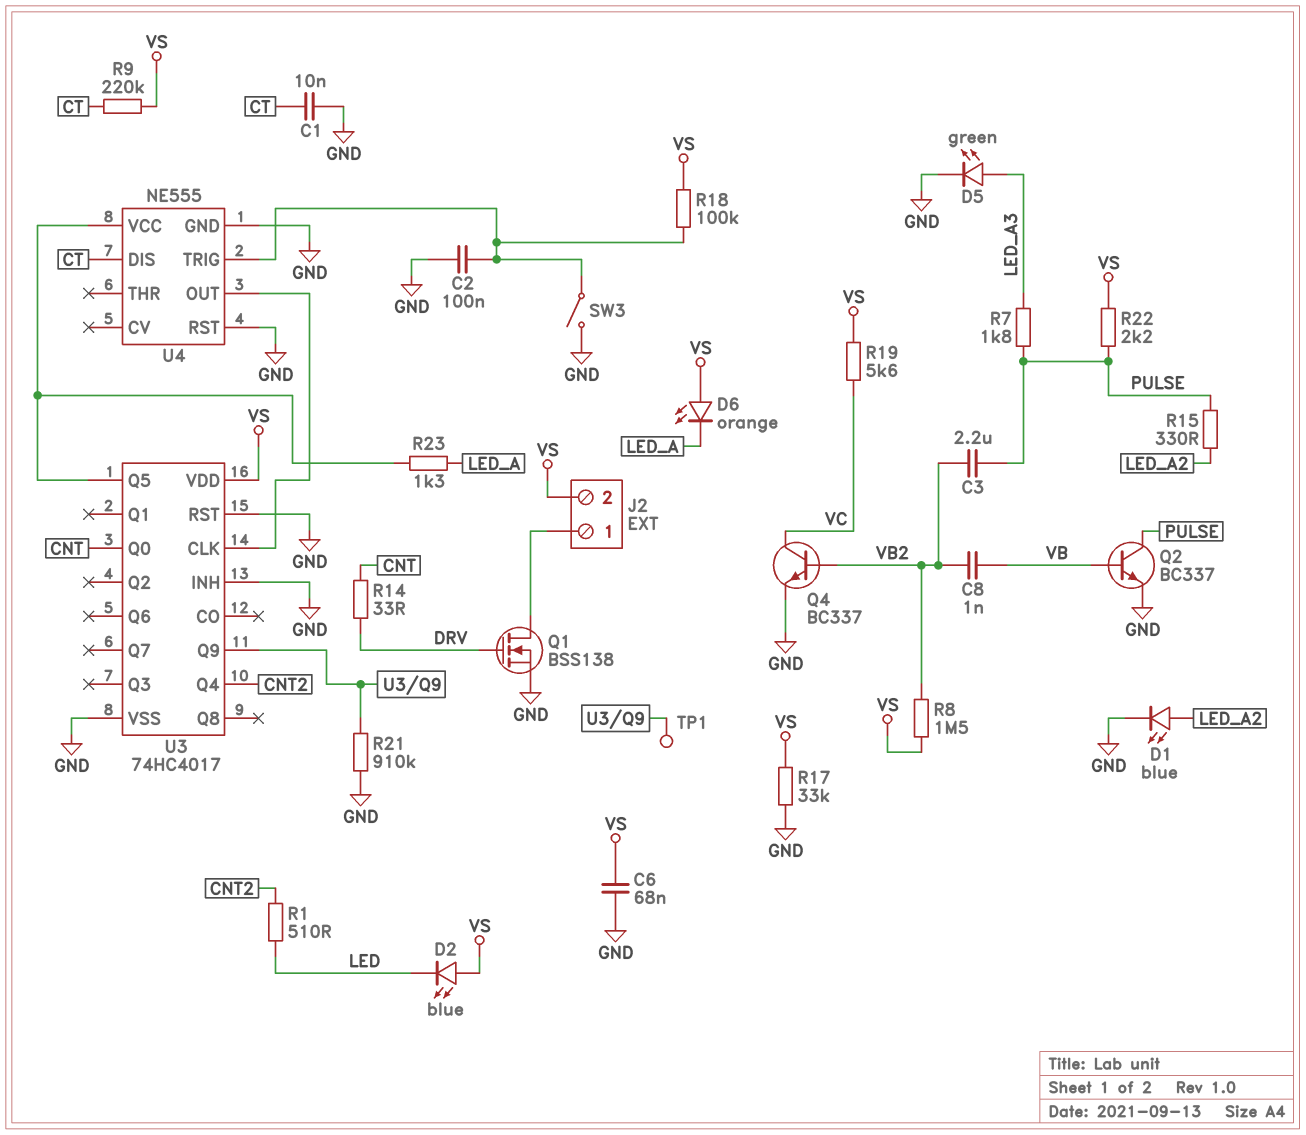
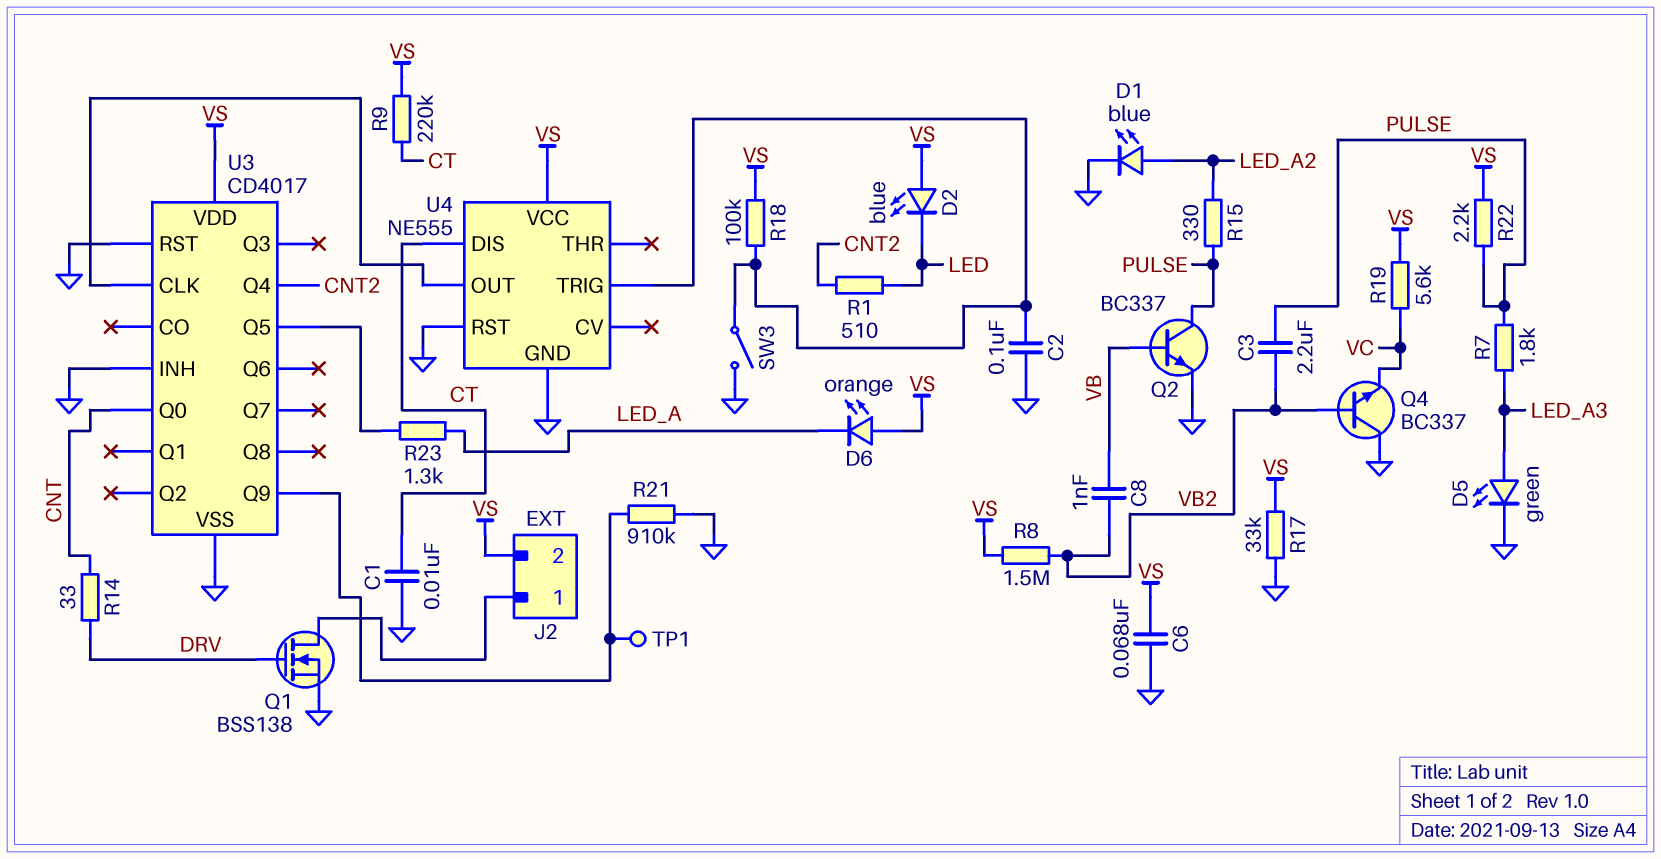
Q4: NPN BC337 (B VB2, C VC, E GND) -> NPN BC337 (B VB2, C GND, E VC)
U3: 74HC4017 -> CD4017
U4 pin VCC: U3/Q5 -> VS

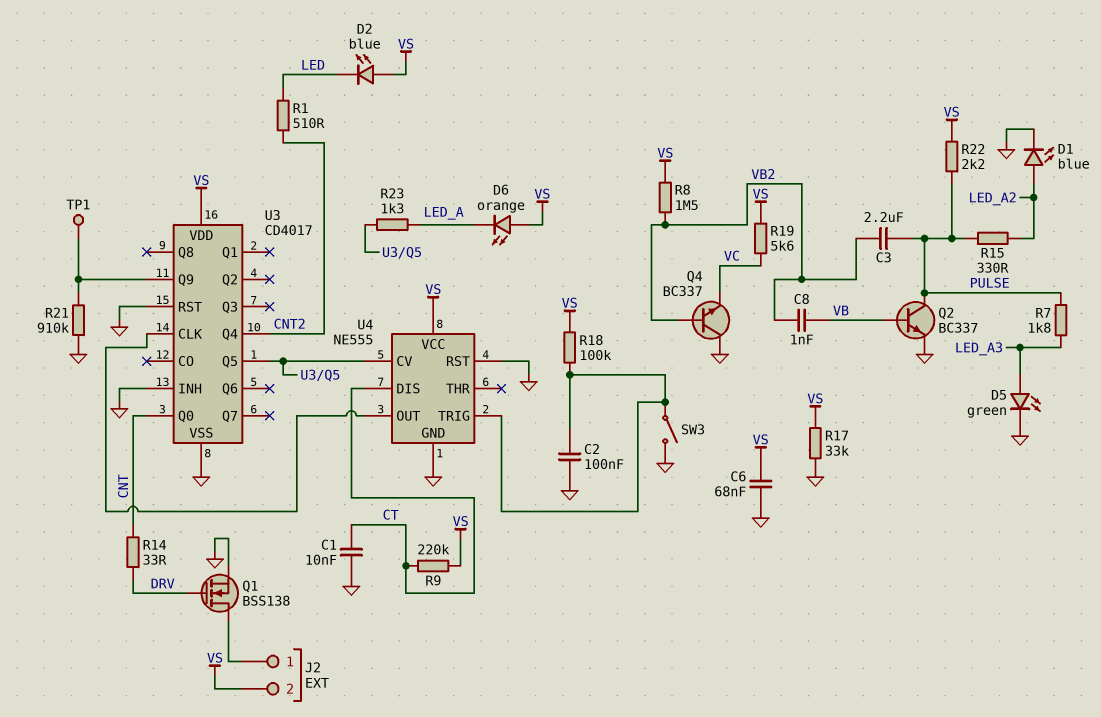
U4 pin CV: none -> U3/Q5

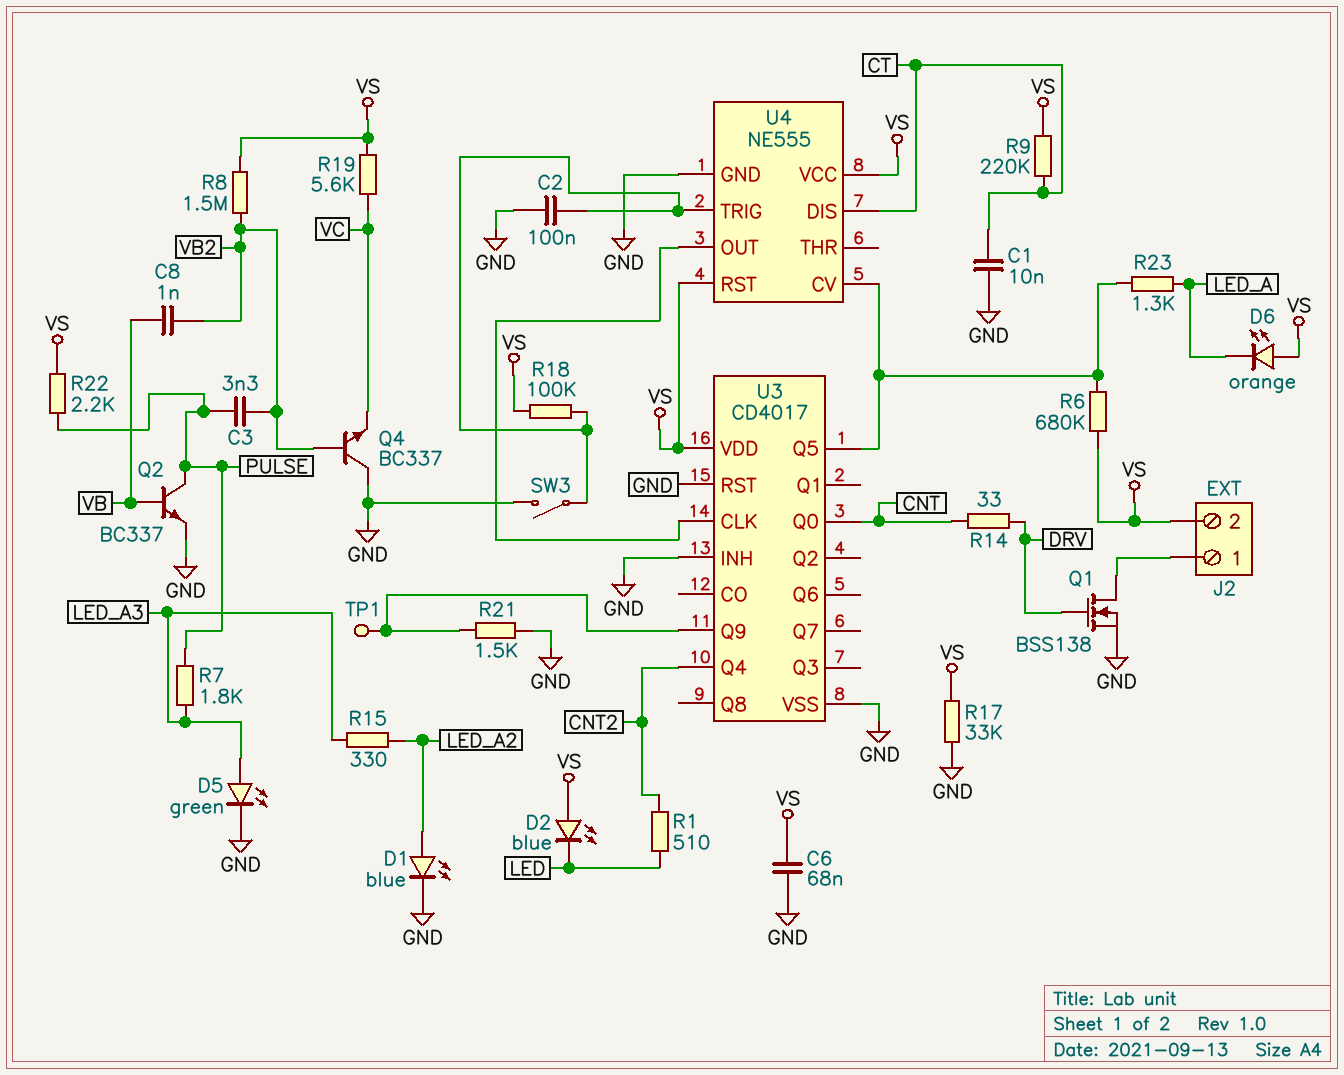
C3: 2.2uF (PULSE, VB2) -> 3.3nF (PULSE, VB2)
R6: none -> 680k (U3/Q5, VS)
R15: 330 (LED_A2, PULSE) -> 330 (LED_A2, LED_A3)
R21: 910k (GND, U3/Q9) -> 1.5k (GND, U3/Q9)
U4 pin RST: GND -> VS

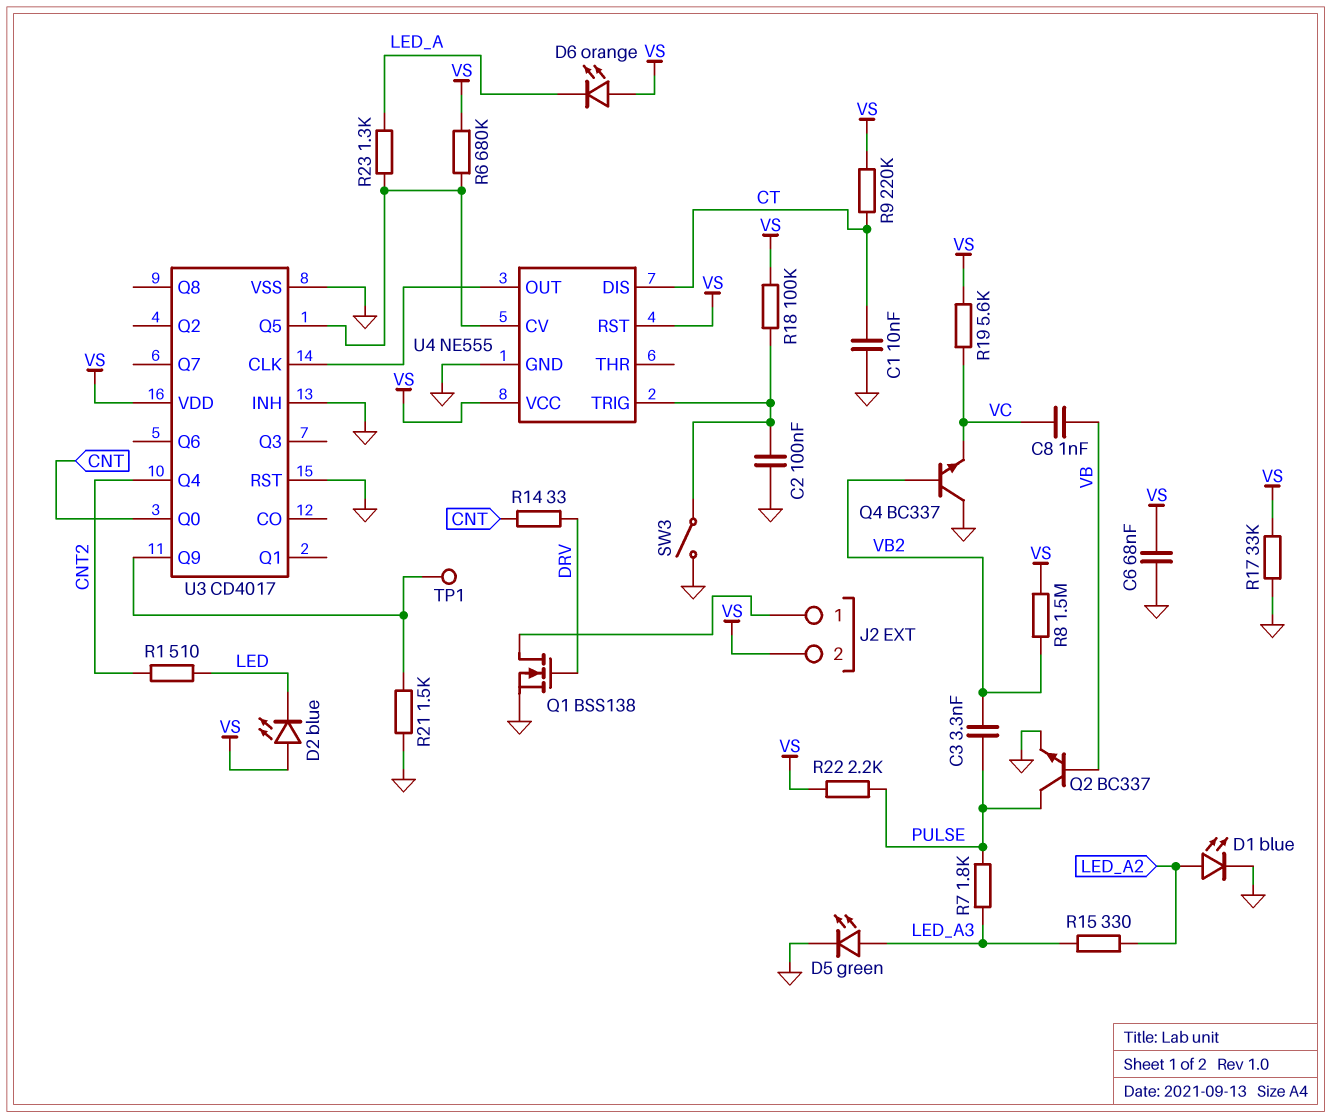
C8: 1nF (VB, VB2) -> 1nF (VB, VC)

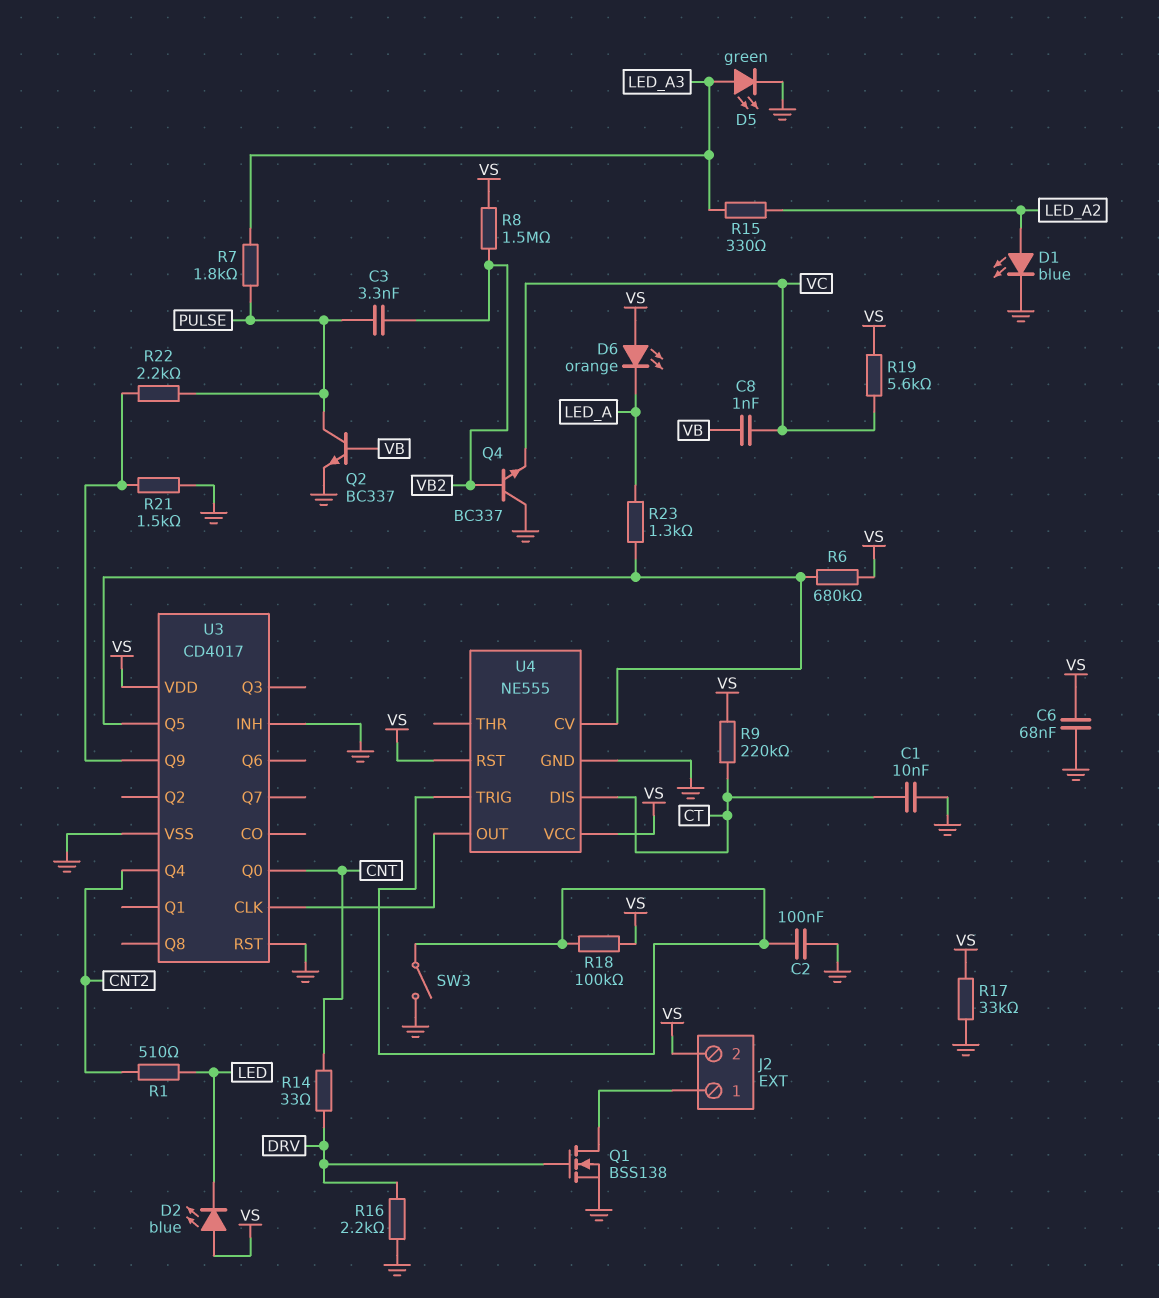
R16: none -> 2.2k (DRV, GND)
R22: 2.2k (PULSE, VS) -> 2.2k (PULSE, U3/Q9)
TP1: test point (U3/Q9) -> none

